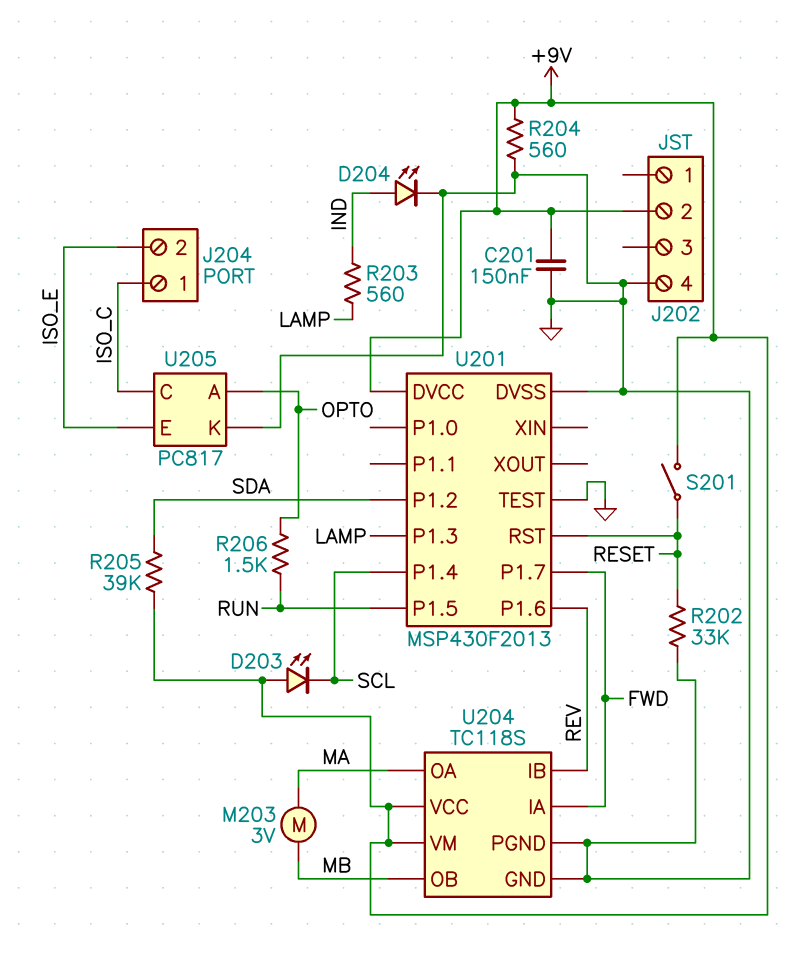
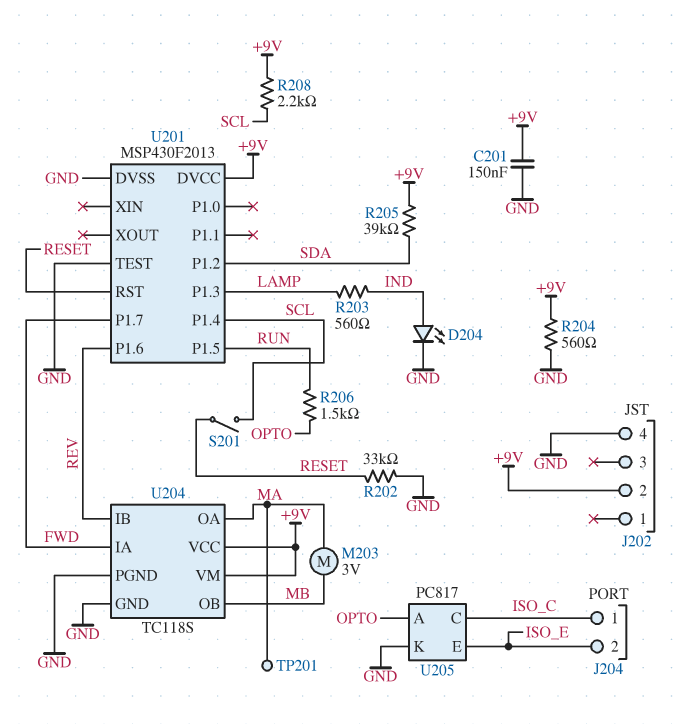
D203: LED (A +9V, K SCL) -> none
R208: none -> 2.2k (+9V, SCL)
S201: switch (+9V, RESET) -> switch (RESET, SCL)
TP201: none -> test point (MA)

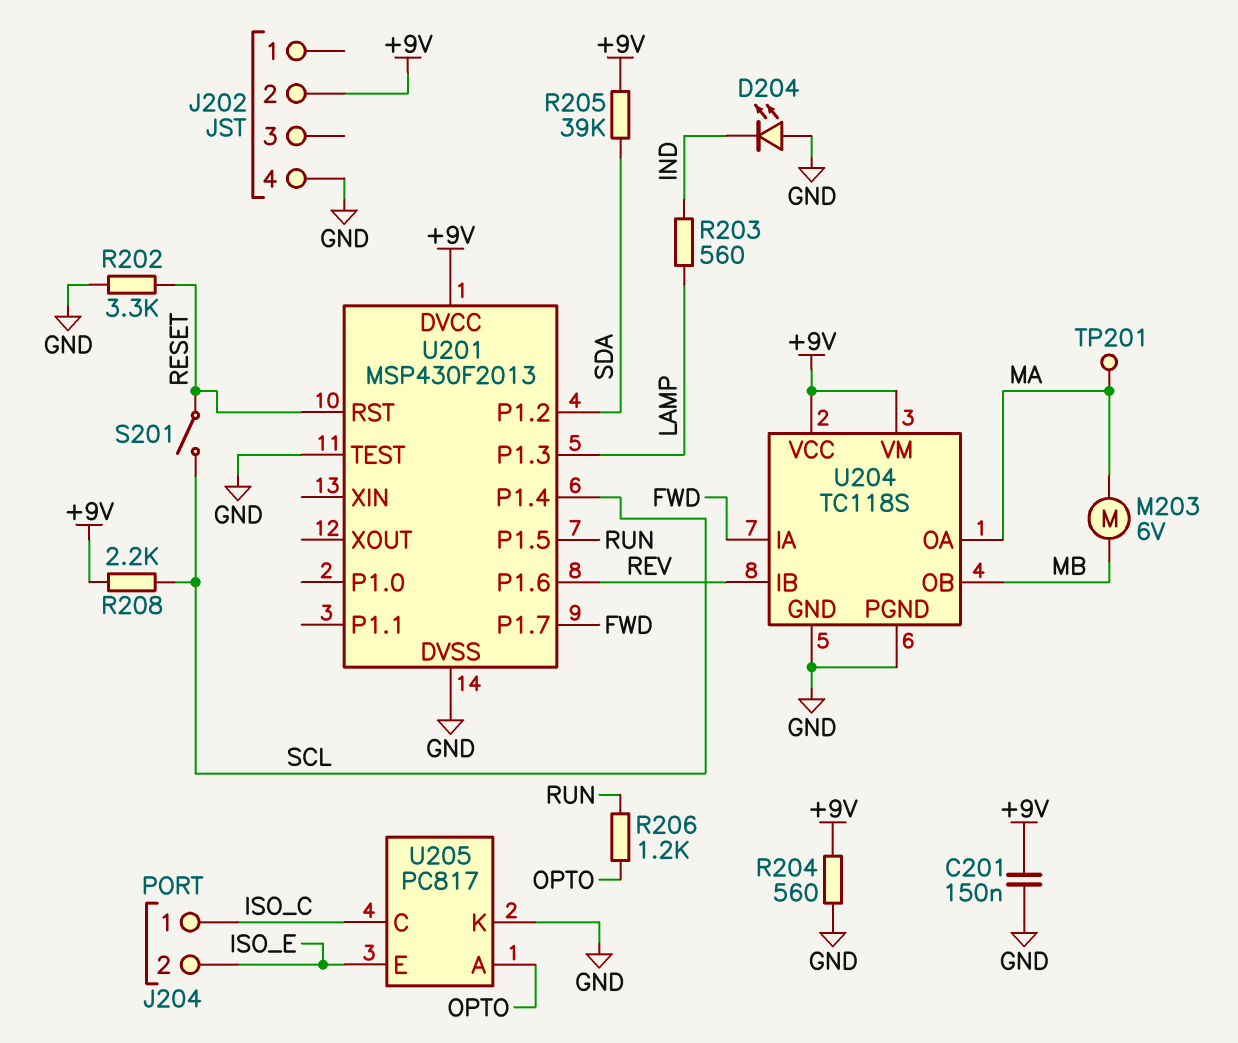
D204: LED (A IND, K GND) -> LED (A GND, K IND)
M203: motor 3V (MA, MB) -> motor 6V (MA, MB)
R202: 33k (GND, RESET) -> 3.3k (GND, RESET)
R206: 1.5k (OPTO, RUN) -> 1.2k (OPTO, RUN)

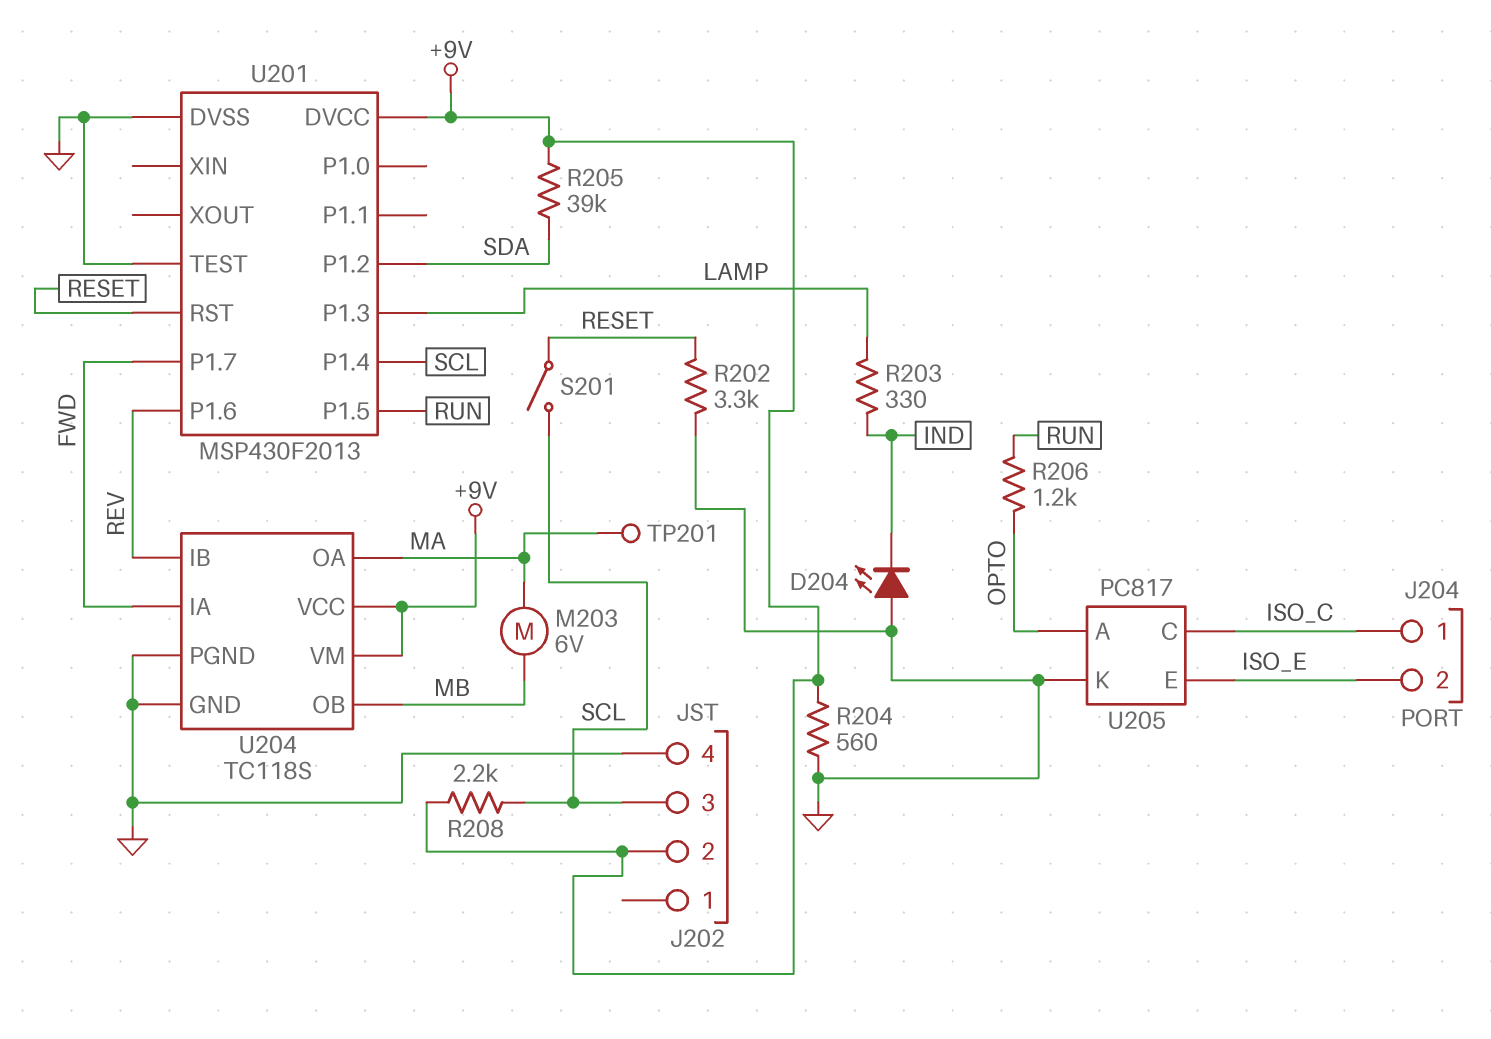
C201: 150nF (+9V, GND) -> none
J202 pin 3: none -> SCL
R203: 560 (IND, LAMP) -> 330 (IND, LAMP)

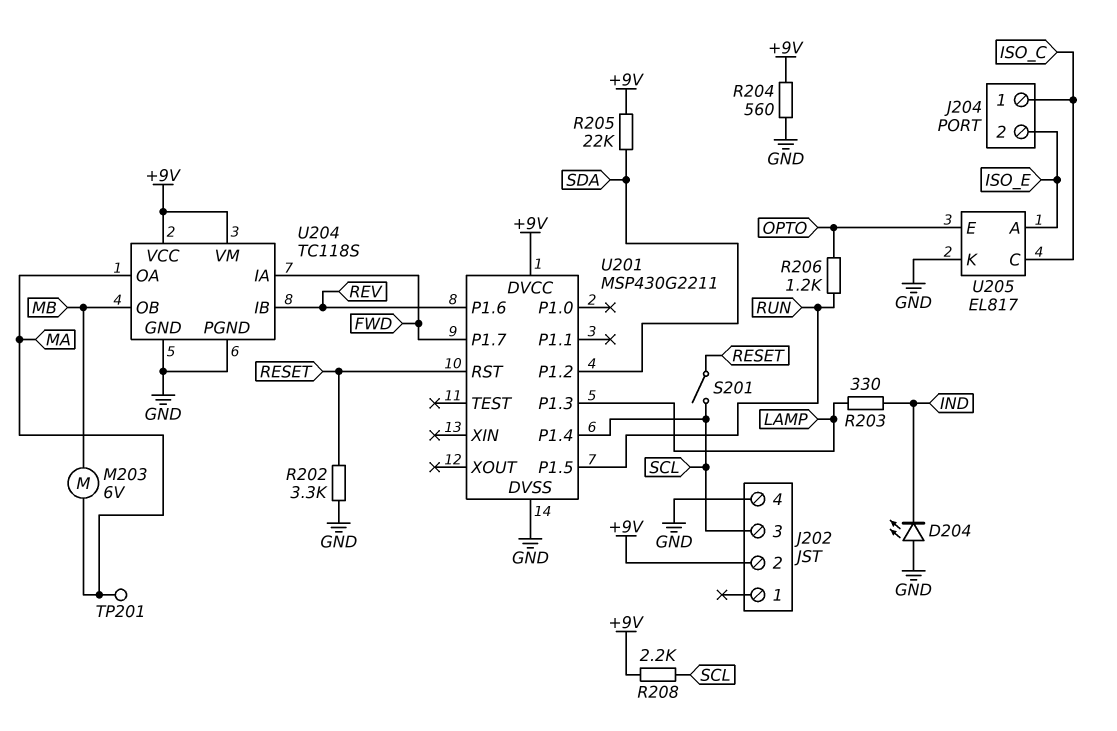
R205: 39k (+9V, SDA) -> 22k (+9V, SDA)
U201: MSP430F2013 -> MSP430G2211
U201 pin TEST: GND -> none
U205: PC817 -> EL817
U205 pin A: OPTO -> ISO_E
U205 pin E: ISO_E -> OPTO

